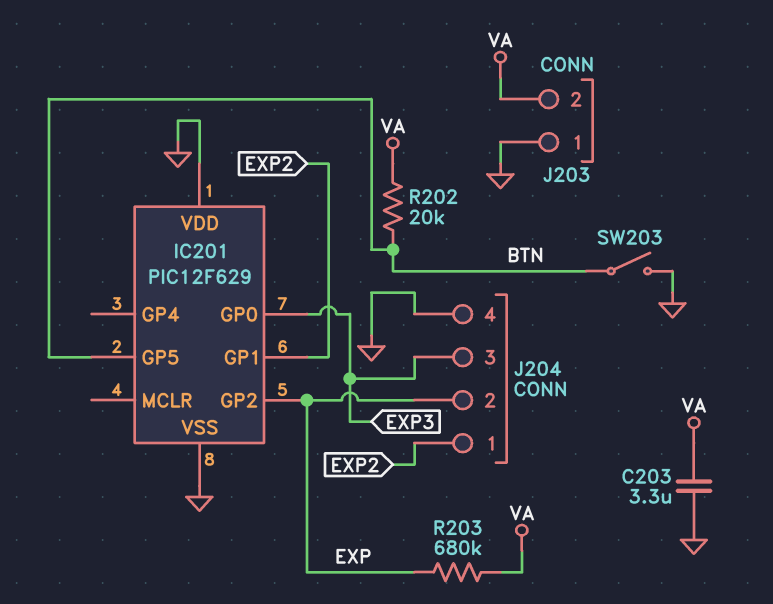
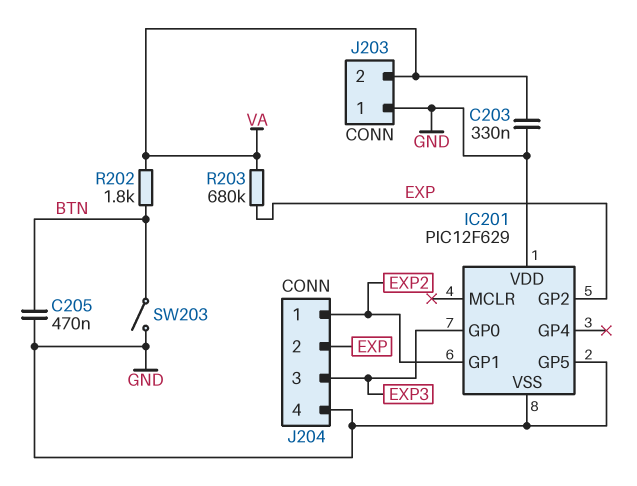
C203: 3.3uF (GND, VA) -> 330nF (GND, VA)
C205: none -> 470nF (BTN, GND)
IC201 pin GP5: BTN -> GND
R202: 20k (BTN, VA) -> 1.8k (BTN, VA)

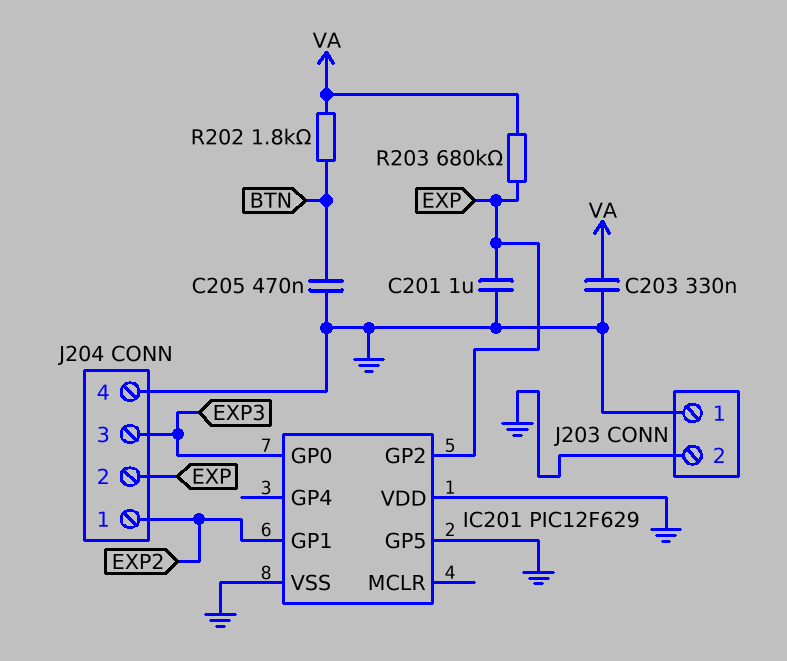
C201: none -> 1uF (EXP, GND)
J203 pin 2: VA -> GND
SW203: switch (BTN, GND) -> none

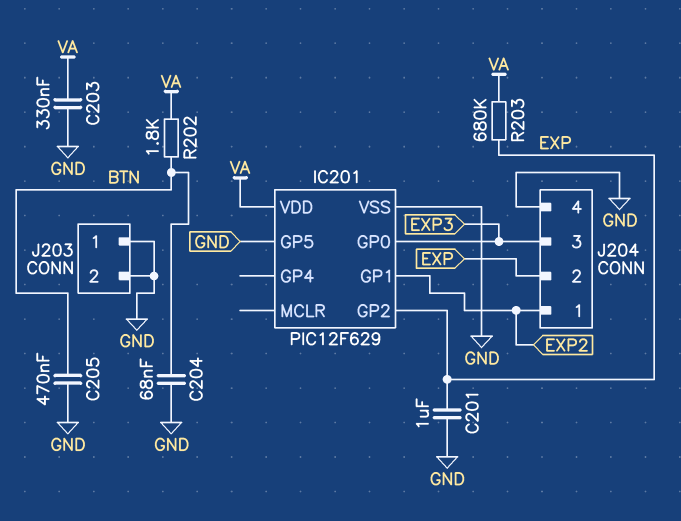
C204: none -> 68nF (BTN, GND)
IC201 pin VDD: GND -> VA

